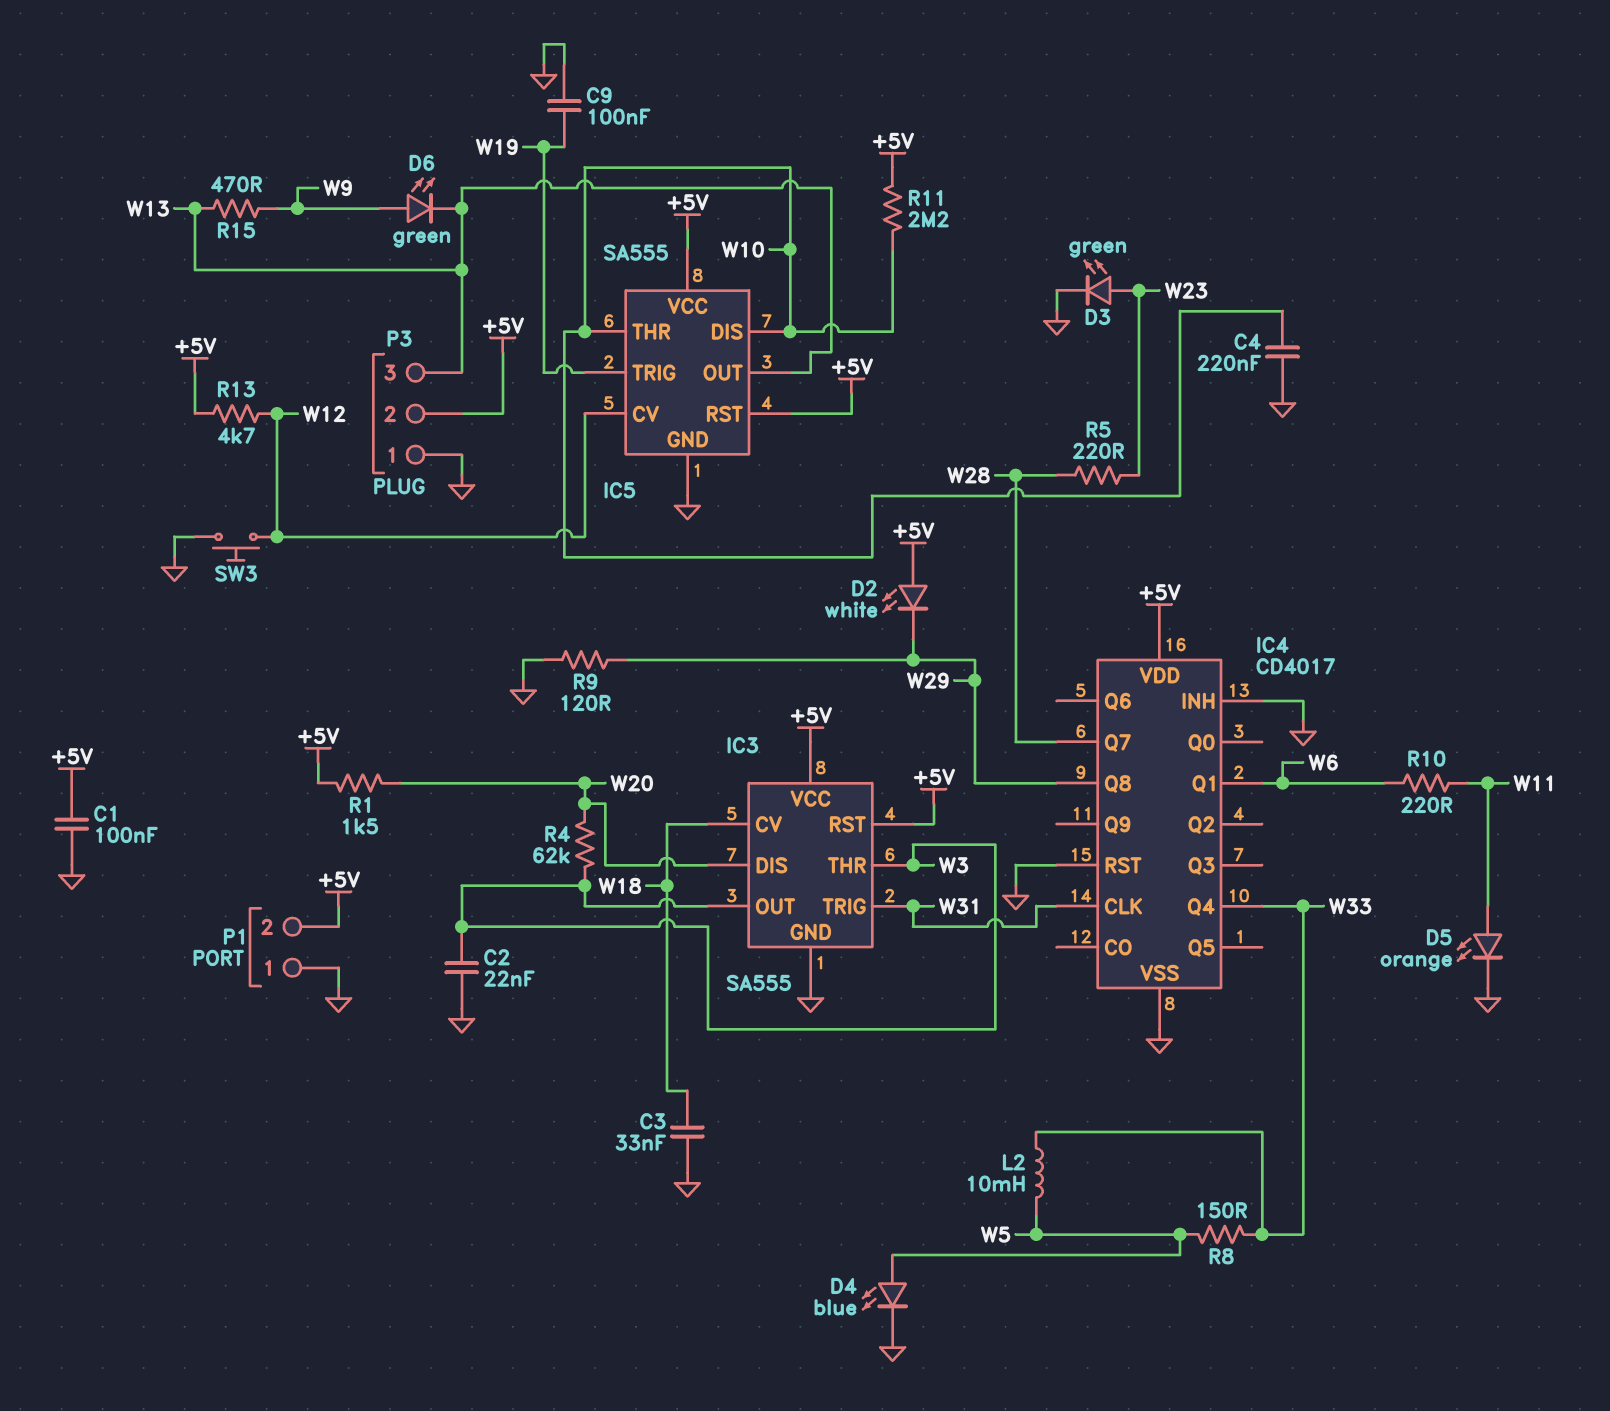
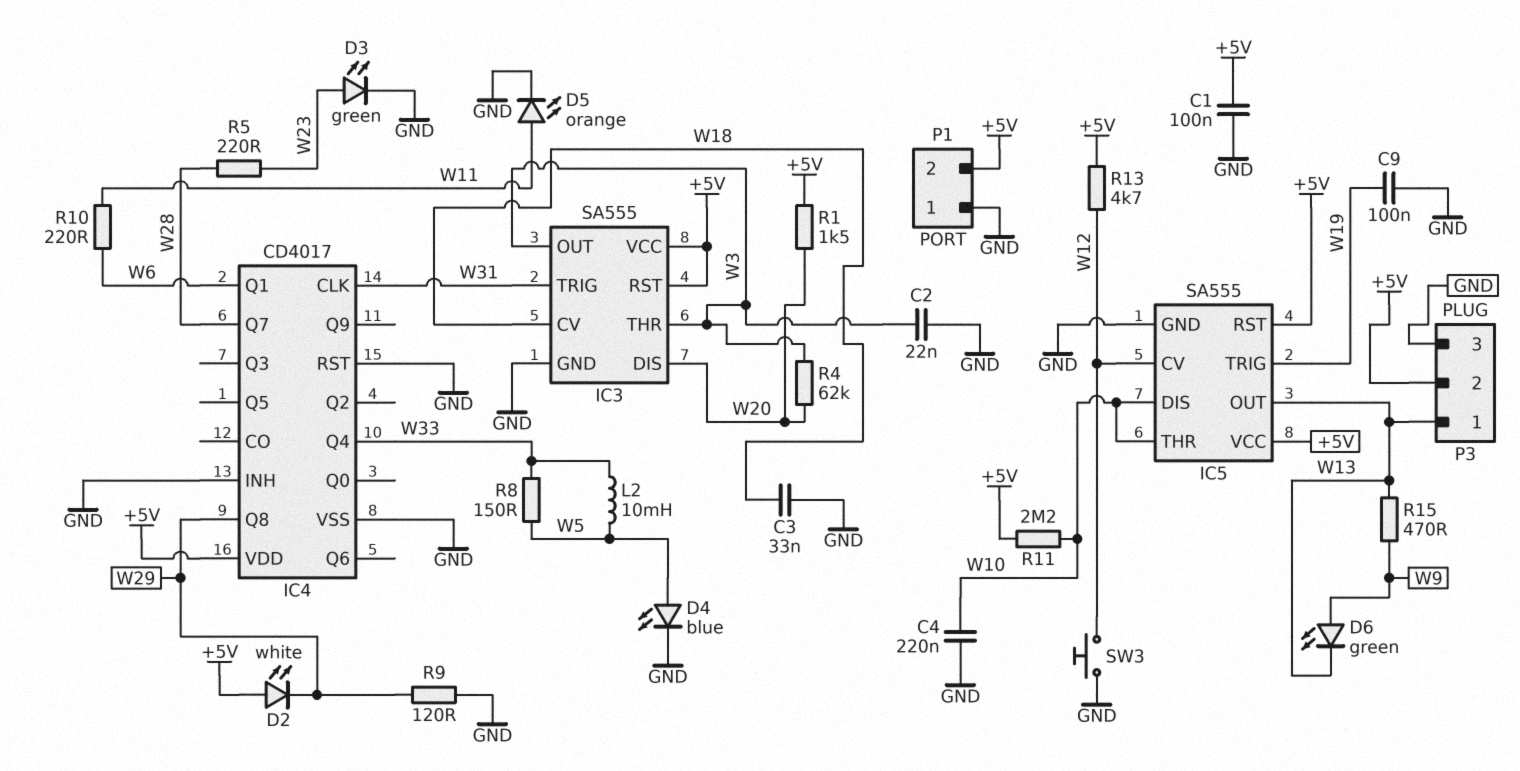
P3 pin 1: GND -> W13
P3 pin 3: W13 -> GND

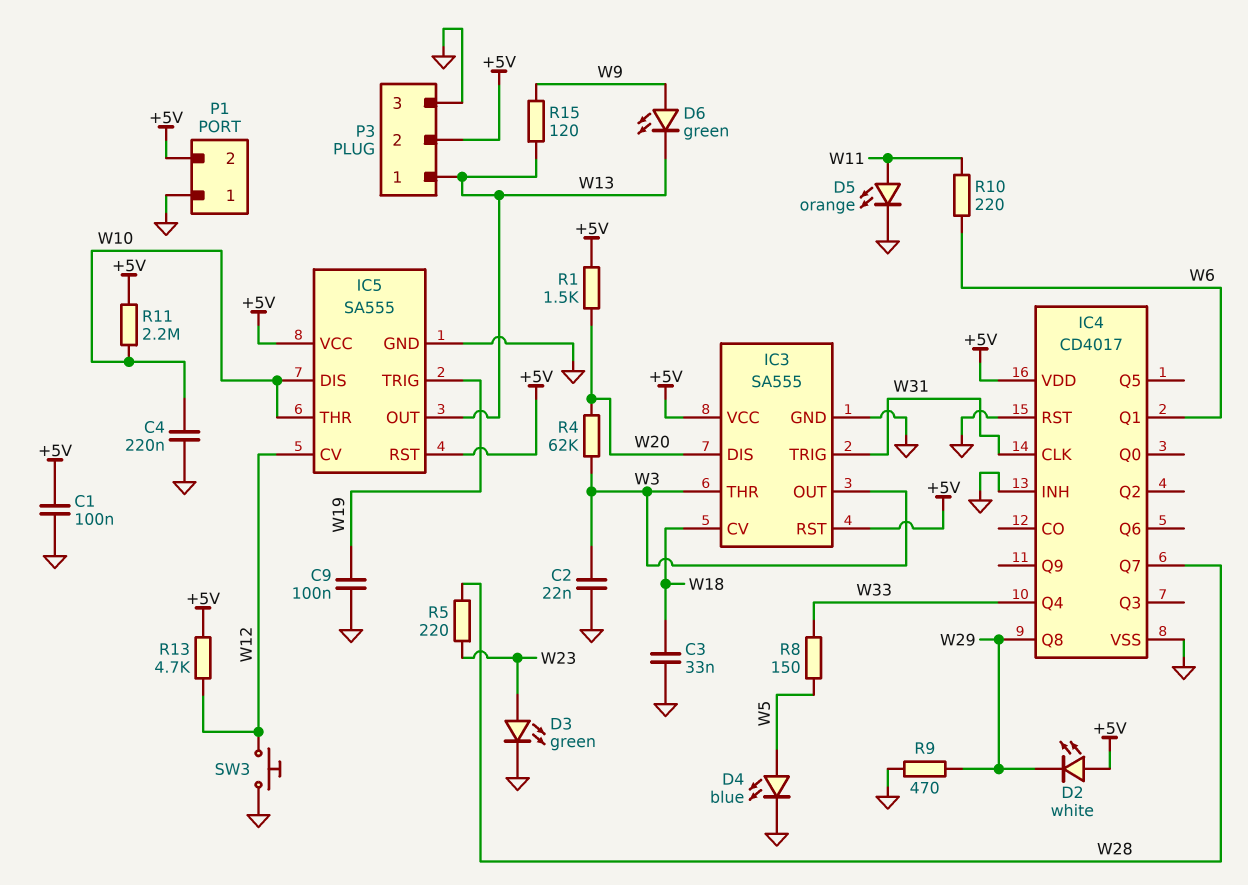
L2: 10mH (W5, W33) -> none
R9: 120 (GND, W29) -> 470 (GND, W29)
R15: 470 (W9, W13) -> 120 (W9, W13)

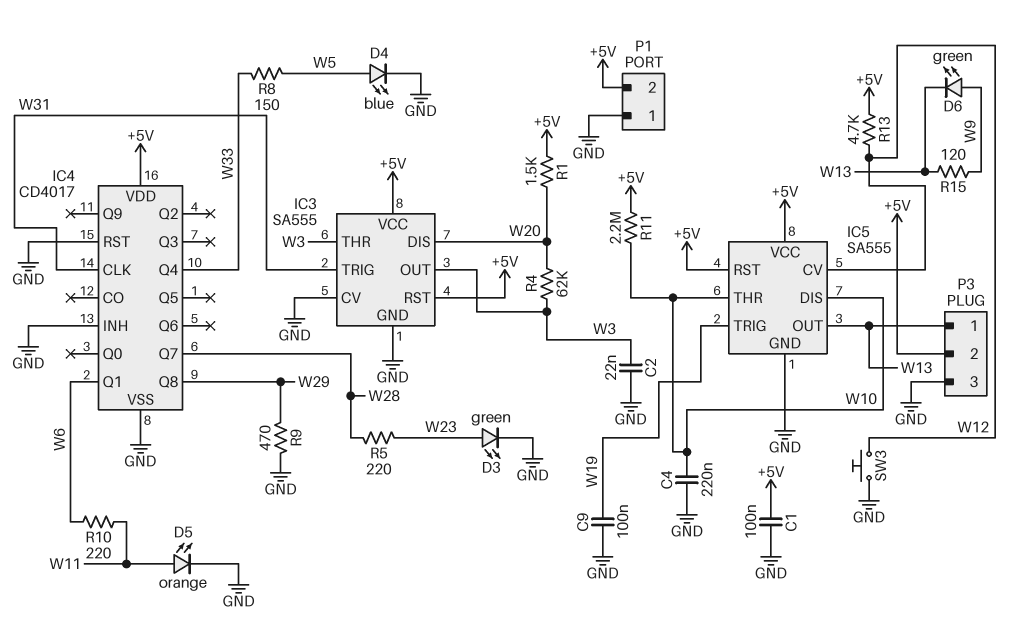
C3: 33nF (GND, W18) -> none
D2: LED white (A +5V, K W29) -> none
IC3 pin CV: W18 -> GND

